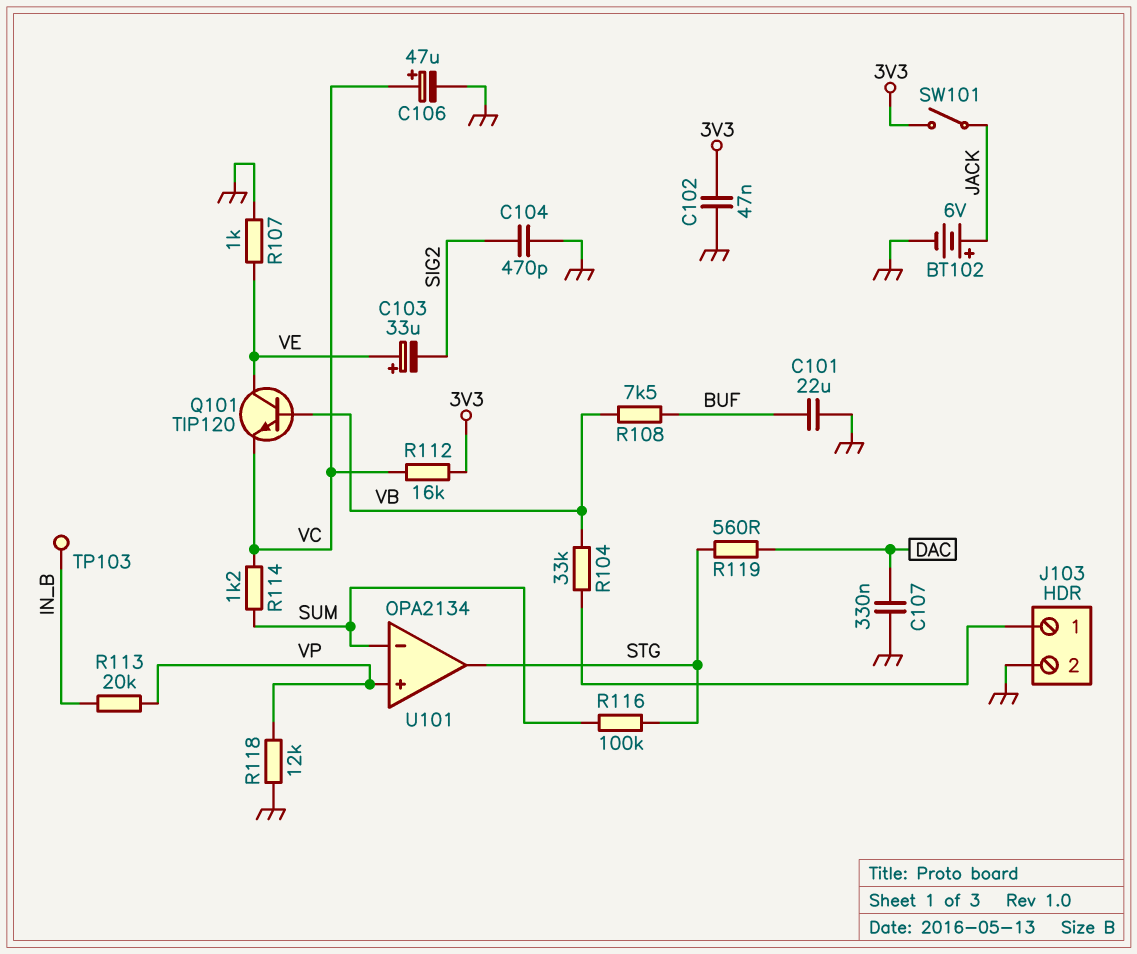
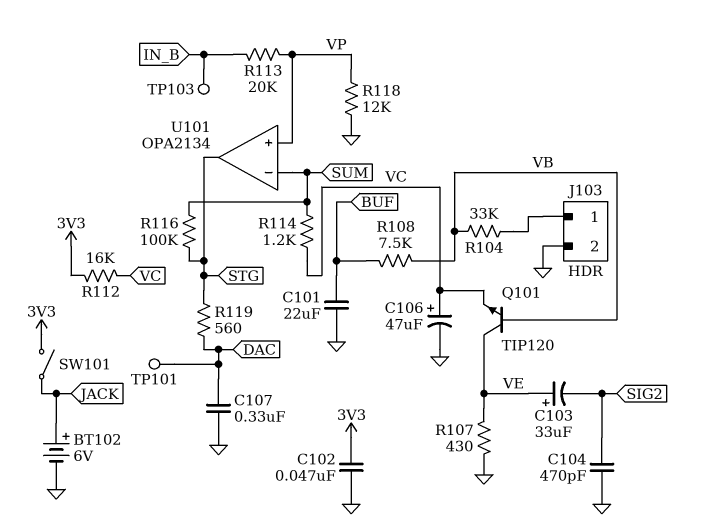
R107: 1k (GND, VE) -> 430 (GND, VE)
TP101: none -> test point (DAC)

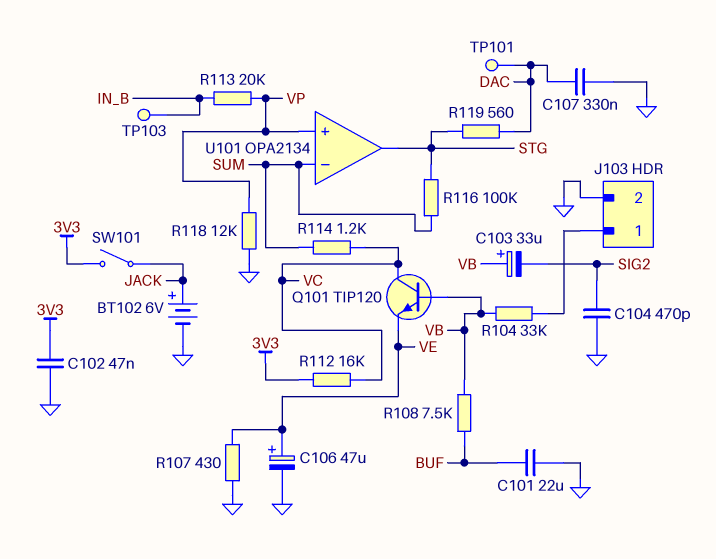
C103: 33uF (plus VE, minus SIG2) -> 33uF (plus VB, minus SIG2)
C106: 47uF (plus VC, minus GND) -> 47uF (plus VE, minus GND)
Q101: NPN TIP120 (B VB, C VE, E VC) -> NPN TIP120 (B VB, C VC, E VE)

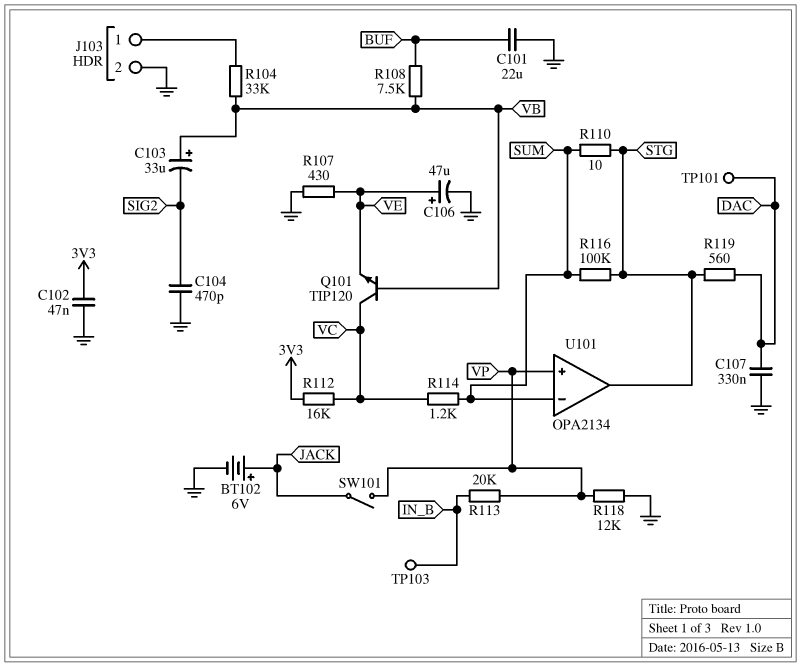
R110: none -> 10 (STG, SUM)
SW101: switch (3V3, JACK) -> switch (JACK, VP)

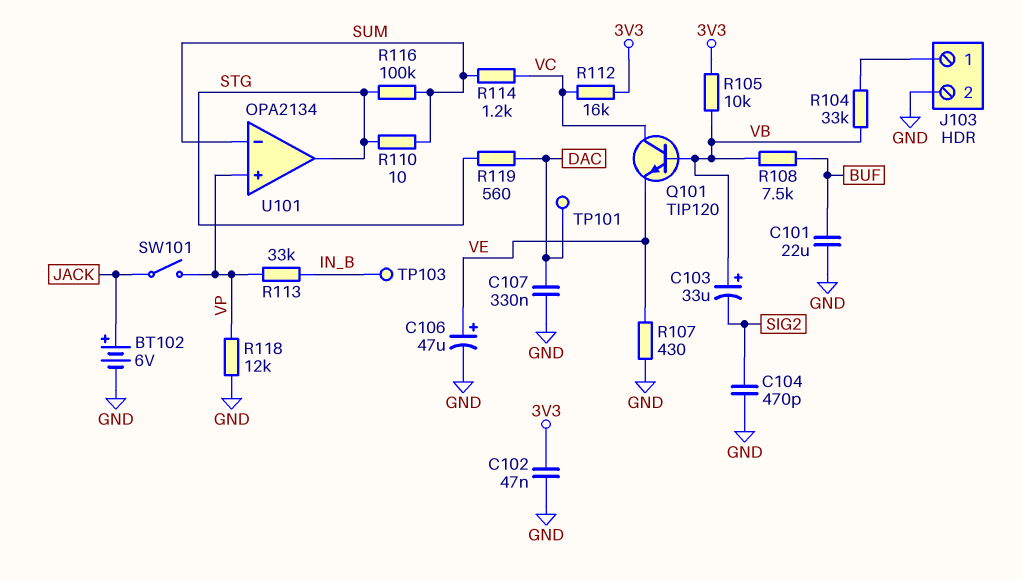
R105: none -> 10k (3V3, VB)
R113: 20k (IN_B, VP) -> 33k (IN_B, VP)

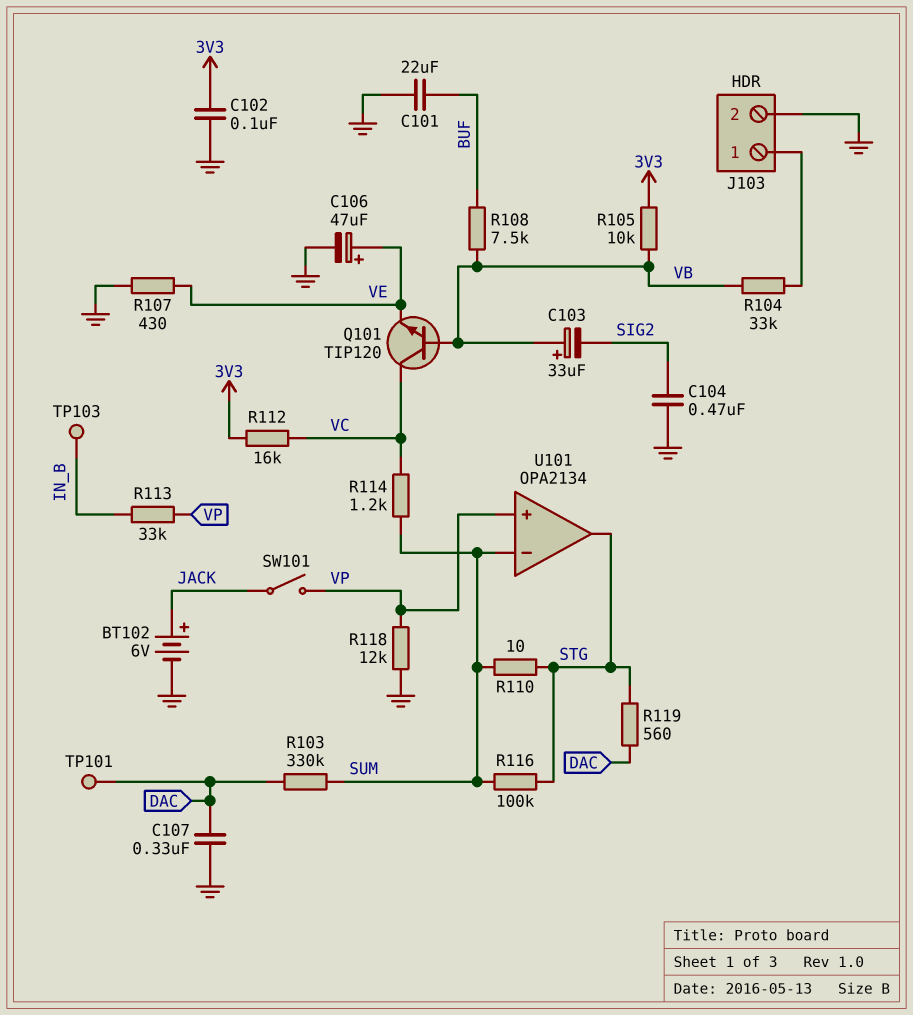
C102: 47nF (3V3, GND) -> 100nF (3V3, GND)
C104: 470pF (GND, SIG2) -> 470nF (GND, SIG2)
R103: none -> 330k (DAC, SUM)

